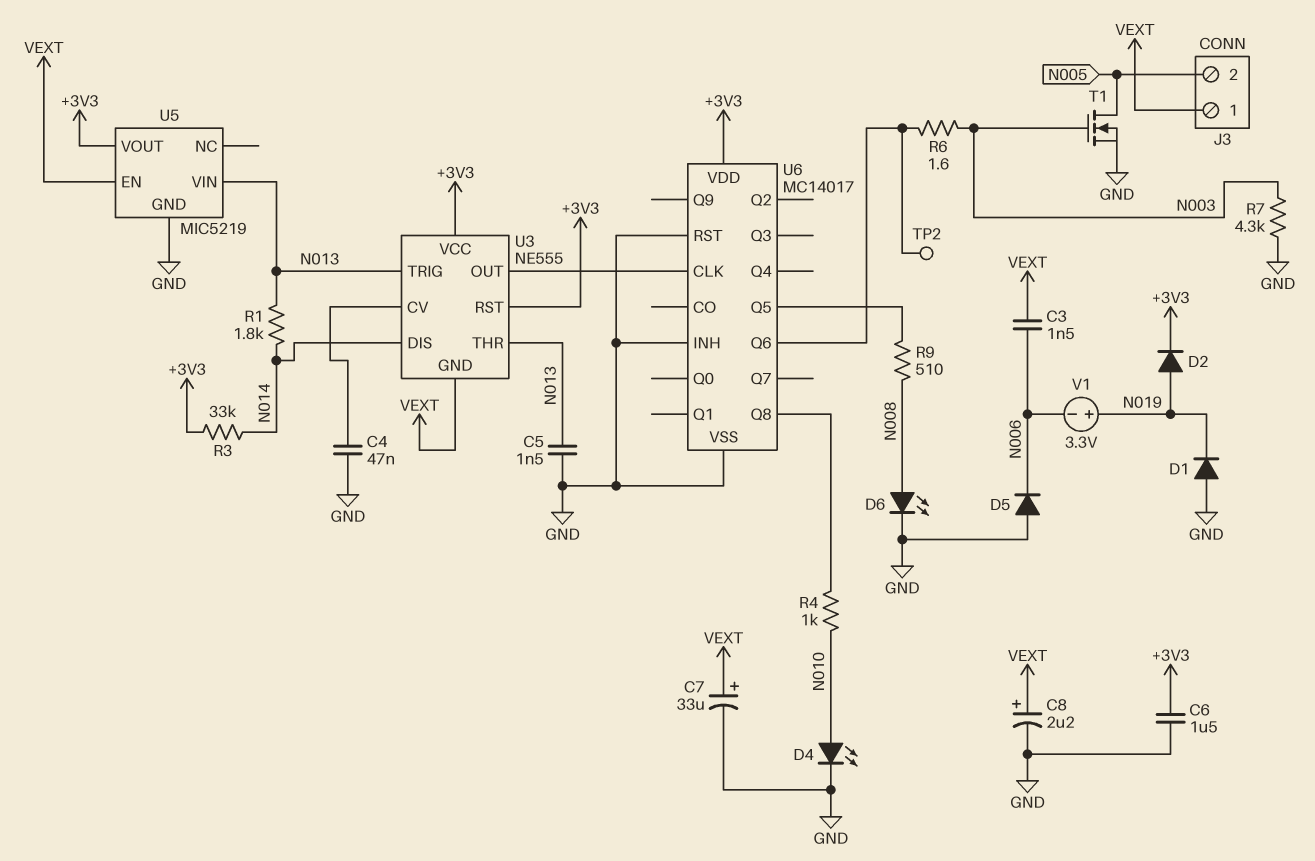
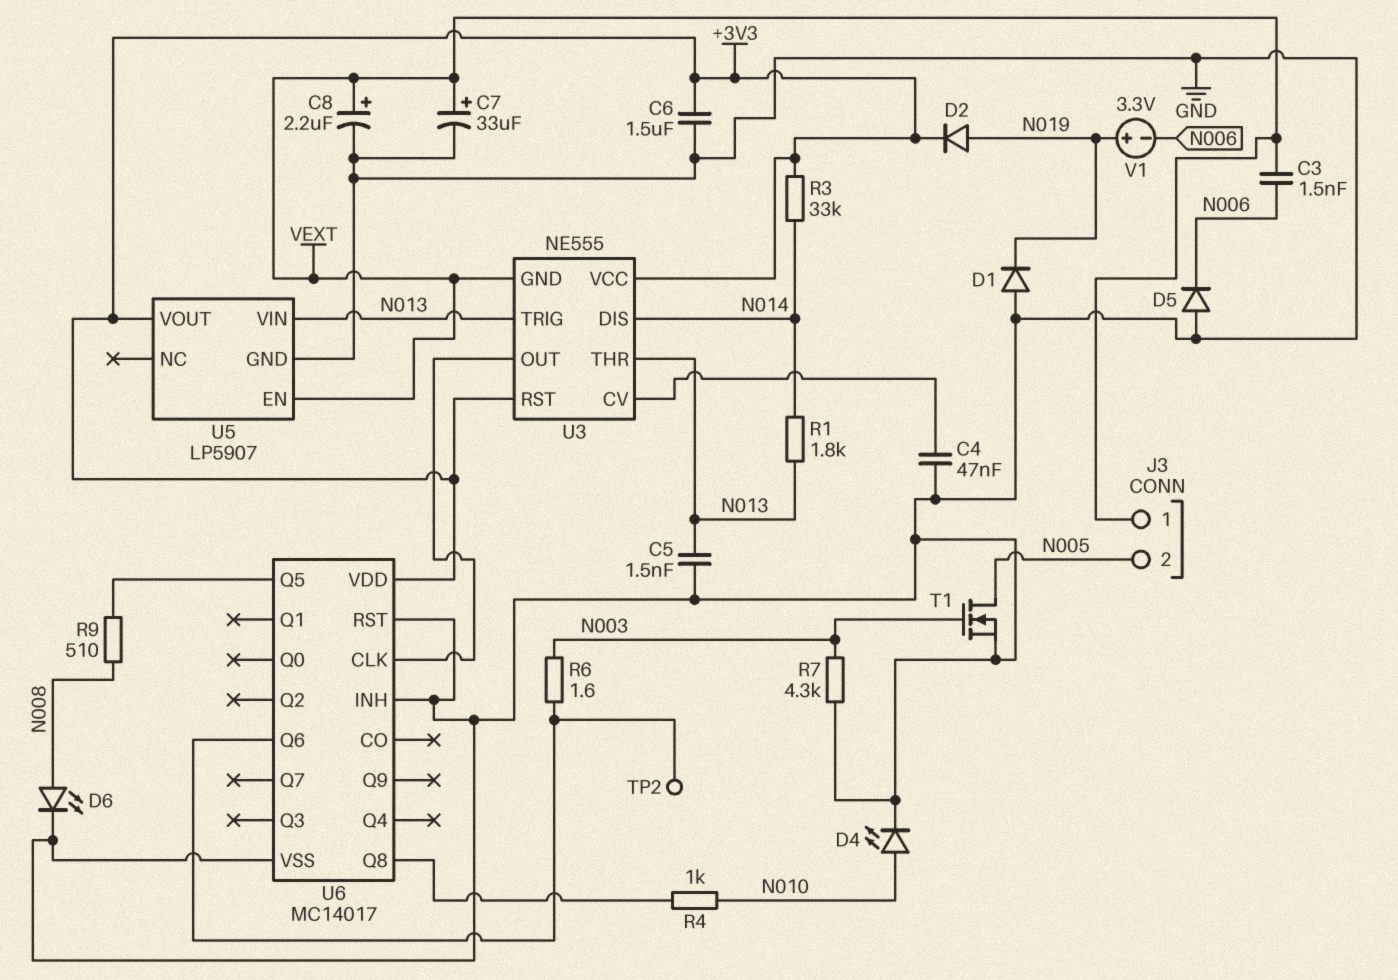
U5: MIC5219 -> LP5907

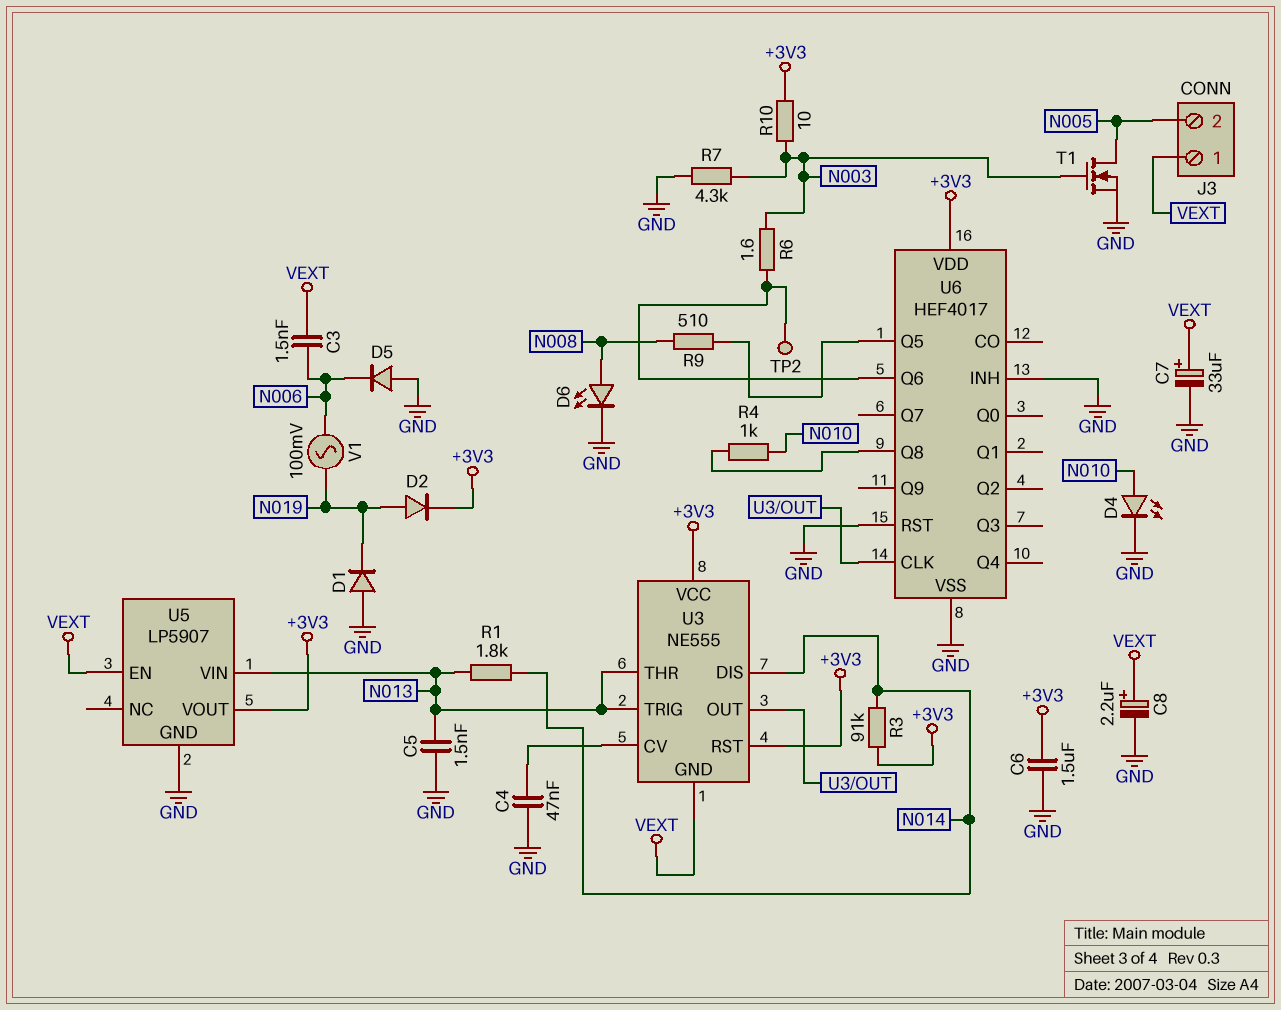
R3: 33k (+3V3, N014) -> 91k (+3V3, N014)
R10: none -> 10 (+3V3, N003)
U6: MC14017 -> HEF4017
V1: 3.3V (plus N019, minus N006) -> AC 100mV (N006, N019)

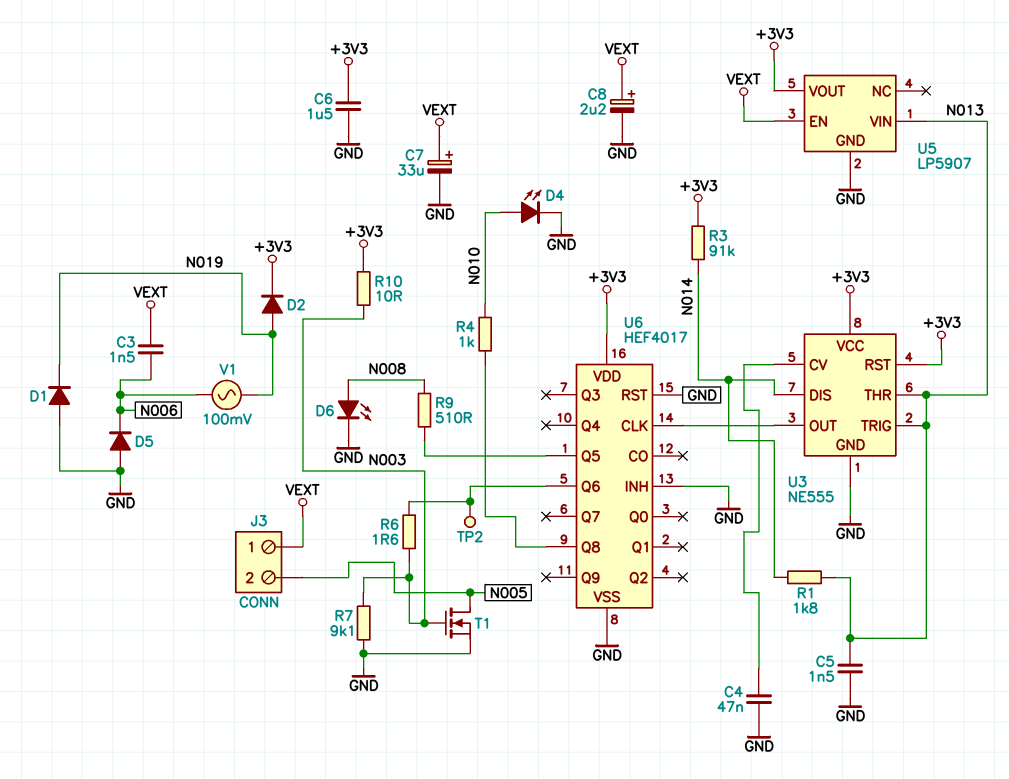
R7: 4.3k (GND, N003) -> 9.1k (GND, N003)
U3 pin GND: VEXT -> GND

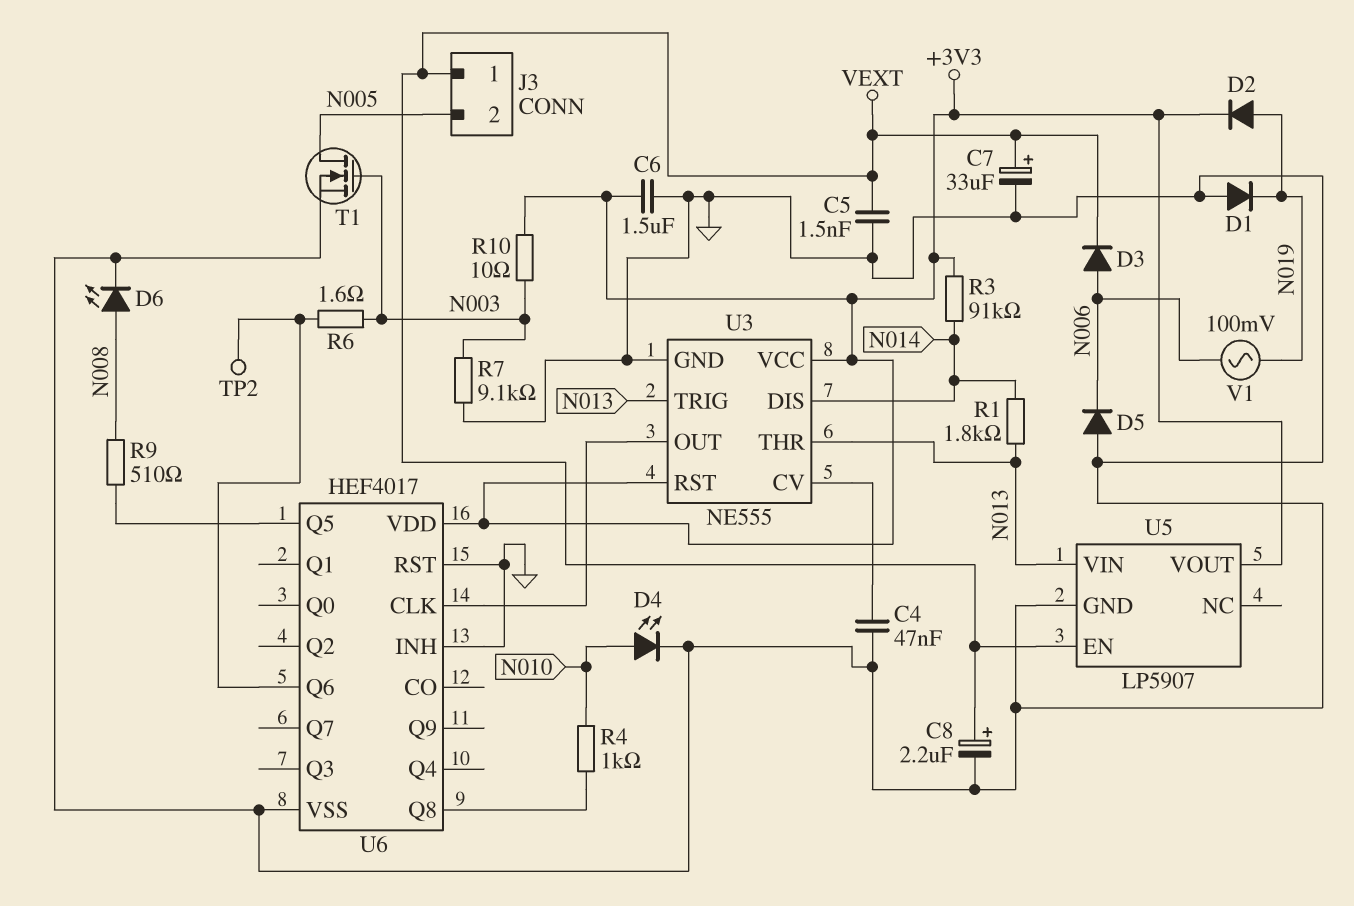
C3: 1.5nF (N006, VEXT) -> none
C5: 1.5nF (GND, N013) -> 1.5nF (GND, VEXT)
D3: none -> diode (A N006, K VEXT)

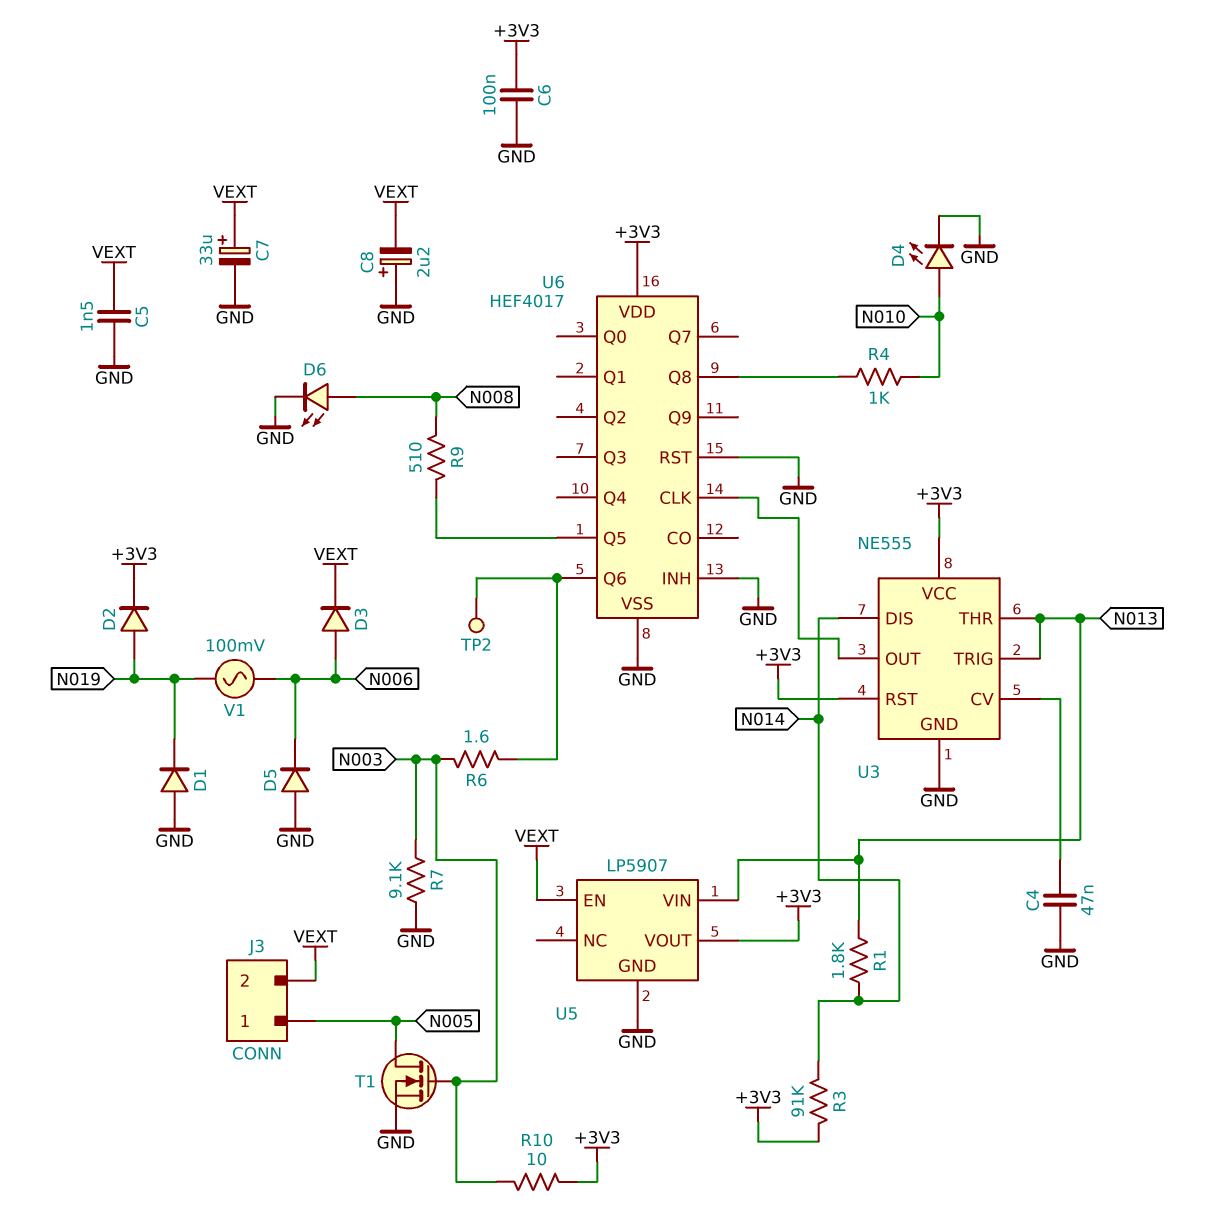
C6: 1.5uF (+3V3, GND) -> 100nF (+3V3, GND)
C8: 2.2uF (plus VEXT, minus GND) -> 2.2uF (plus GND, minus VEXT)
J3 pin 1: VEXT -> N005
J3 pin 2: N005 -> VEXT

